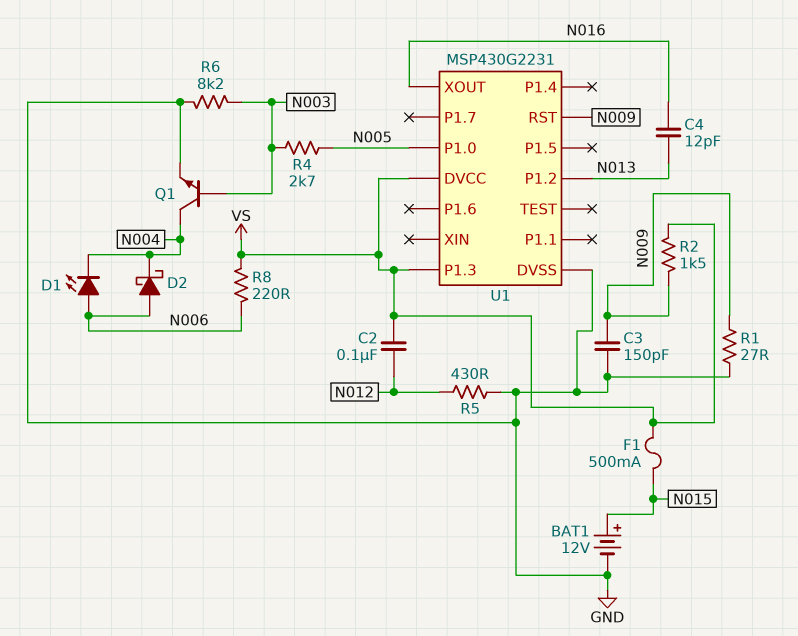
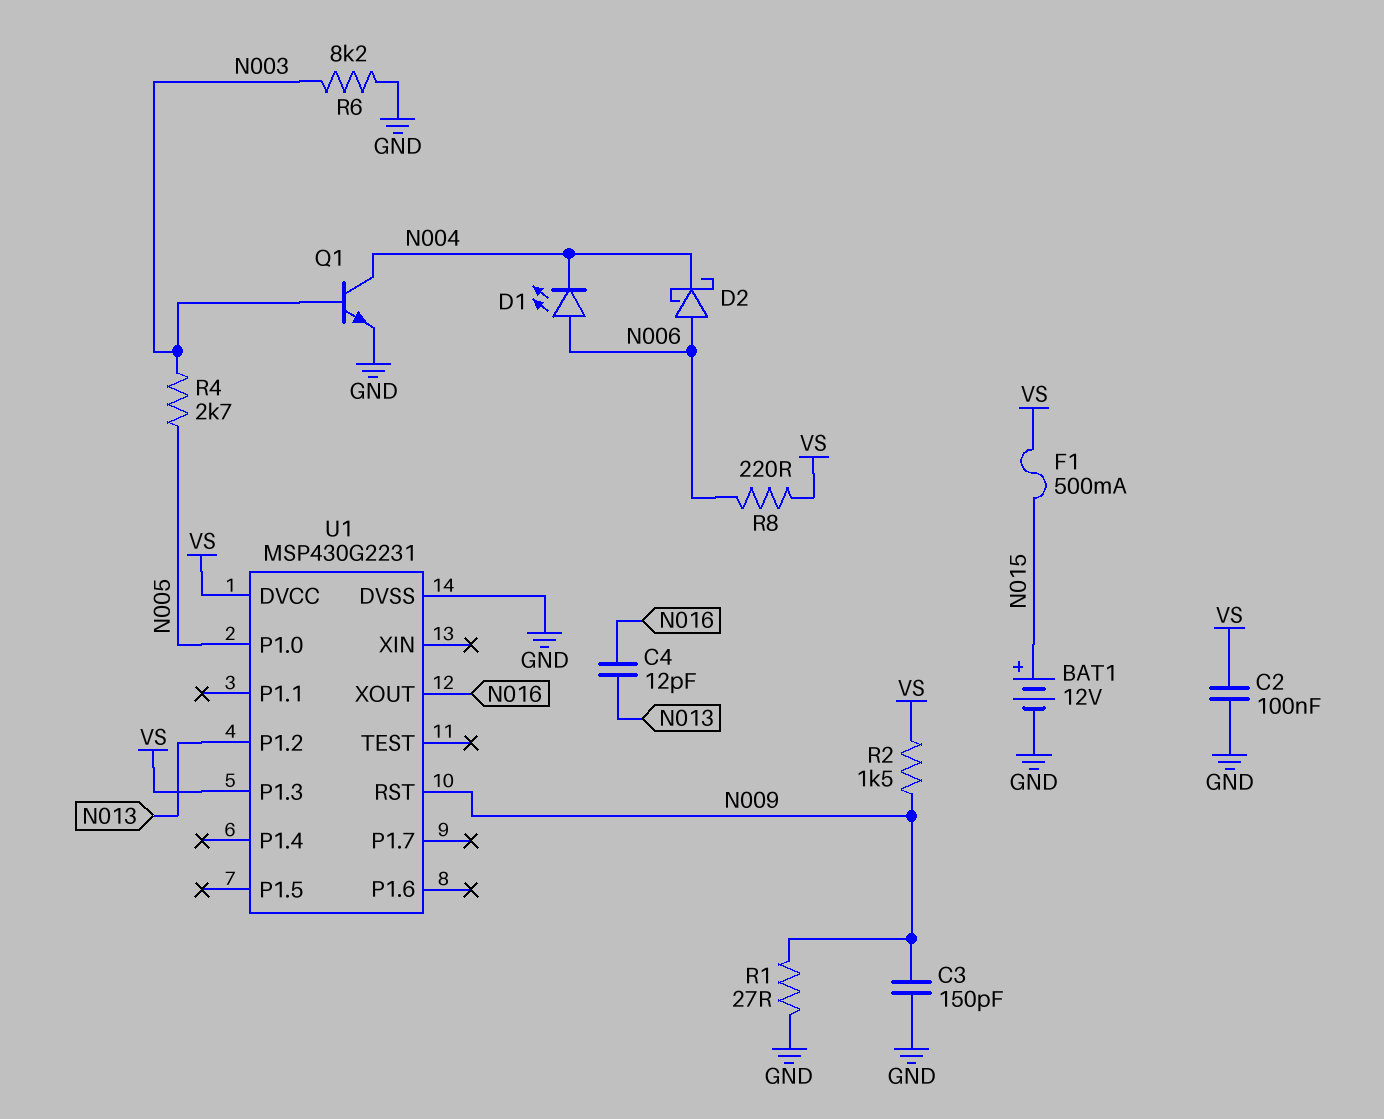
C2: 100nF (N012, VS) -> 100nF (GND, VS)
R5: 430 (GND, N012) -> none

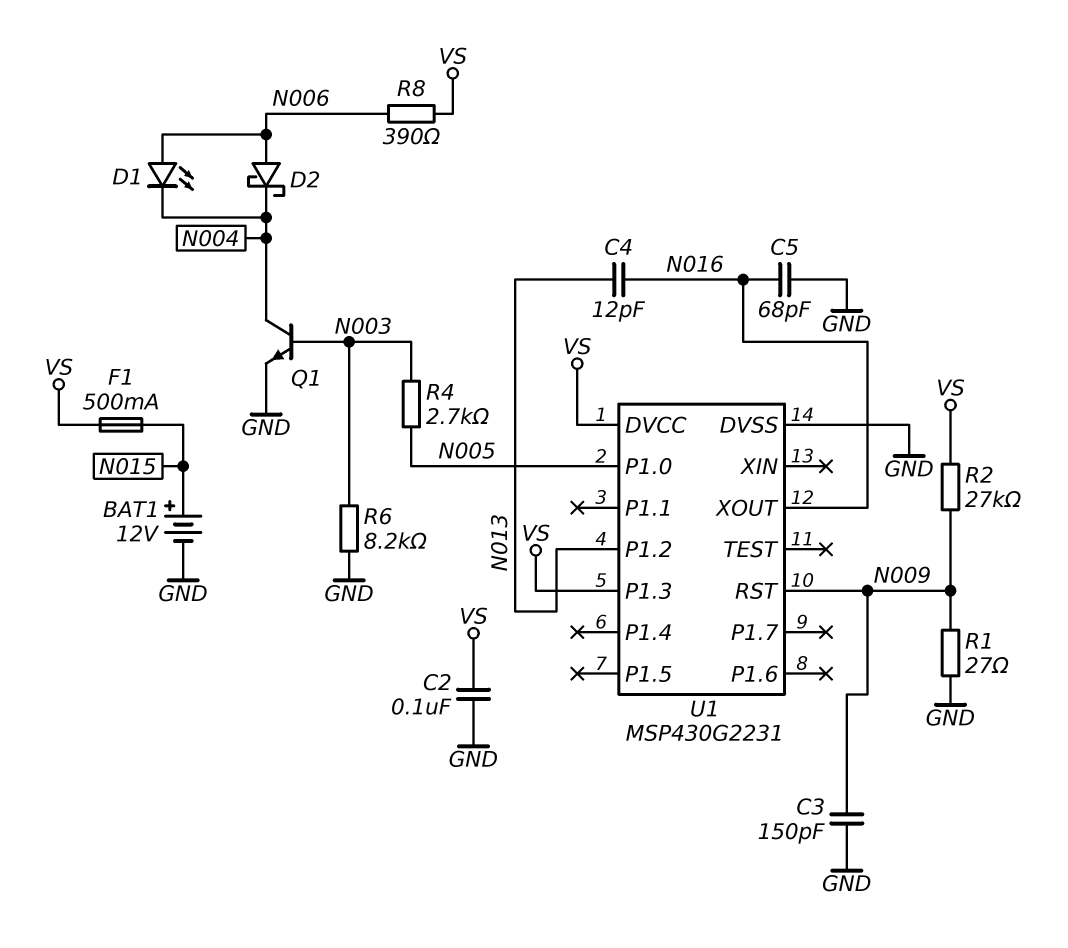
C5: none -> 68pF (GND, N016)
R2: 1.5k (N009, VS) -> 27k (N009, VS)
R8: 220 (N006, VS) -> 390 (N006, VS)

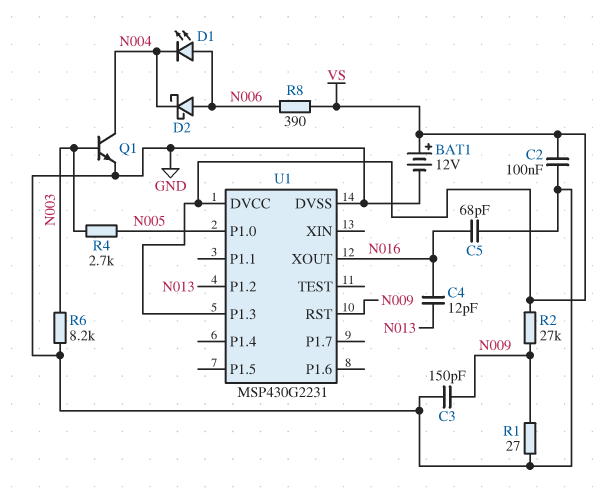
BAT1: 12V (plus N015, minus GND) -> 12V (plus VS, minus GND)
F1: 500mA (N015, VS) -> none

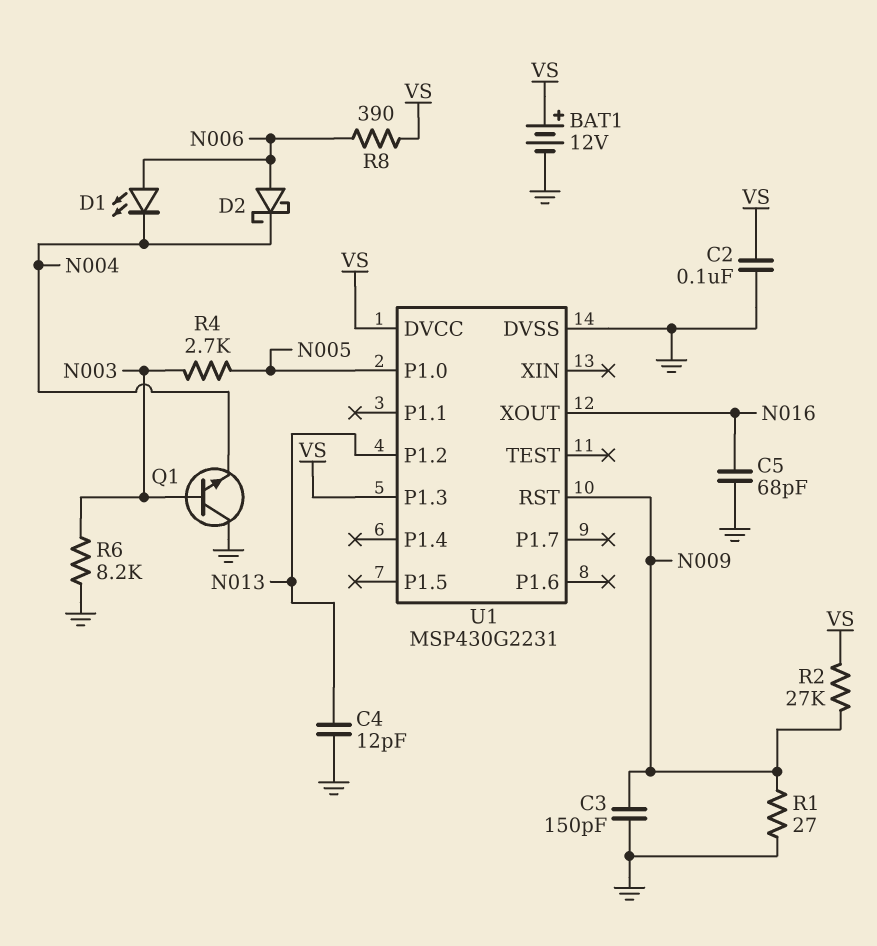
C4: 12pF (N013, N016) -> 12pF (GND, N013)
Q1: NPN (B N003, C N004, E GND) -> NPN (B N003, C GND, E N004)

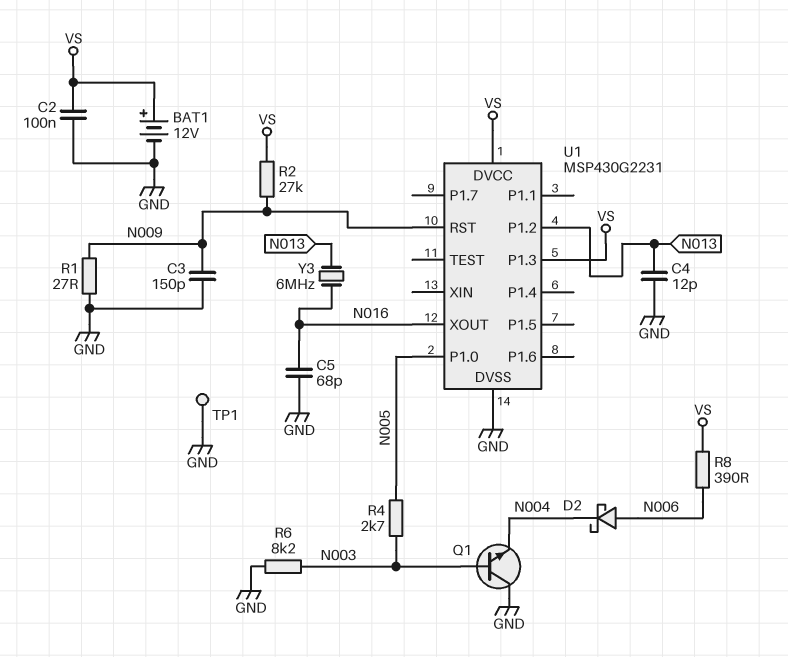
D1: LED (A N006, K N004) -> none
TP1: none -> test point (GND)
Y3: none -> 6MHz (N013, N016)

